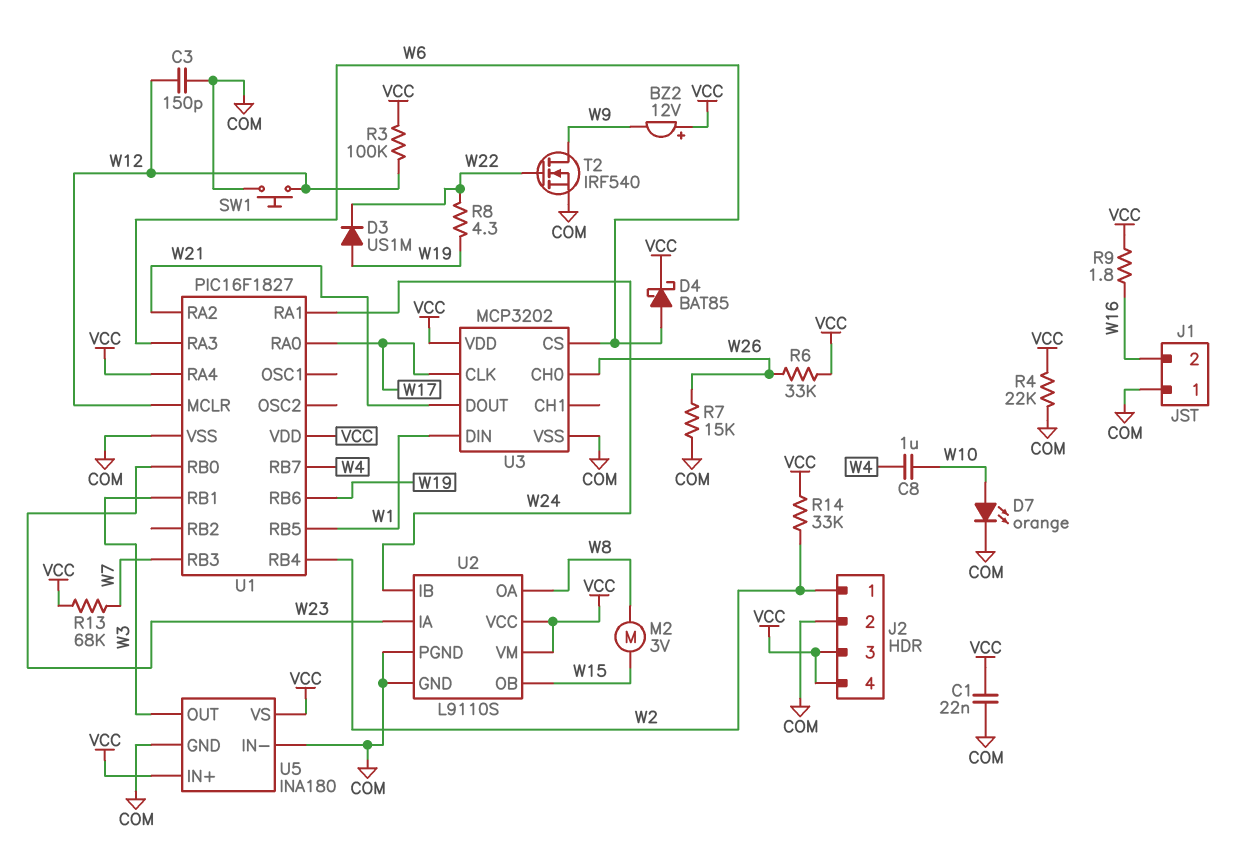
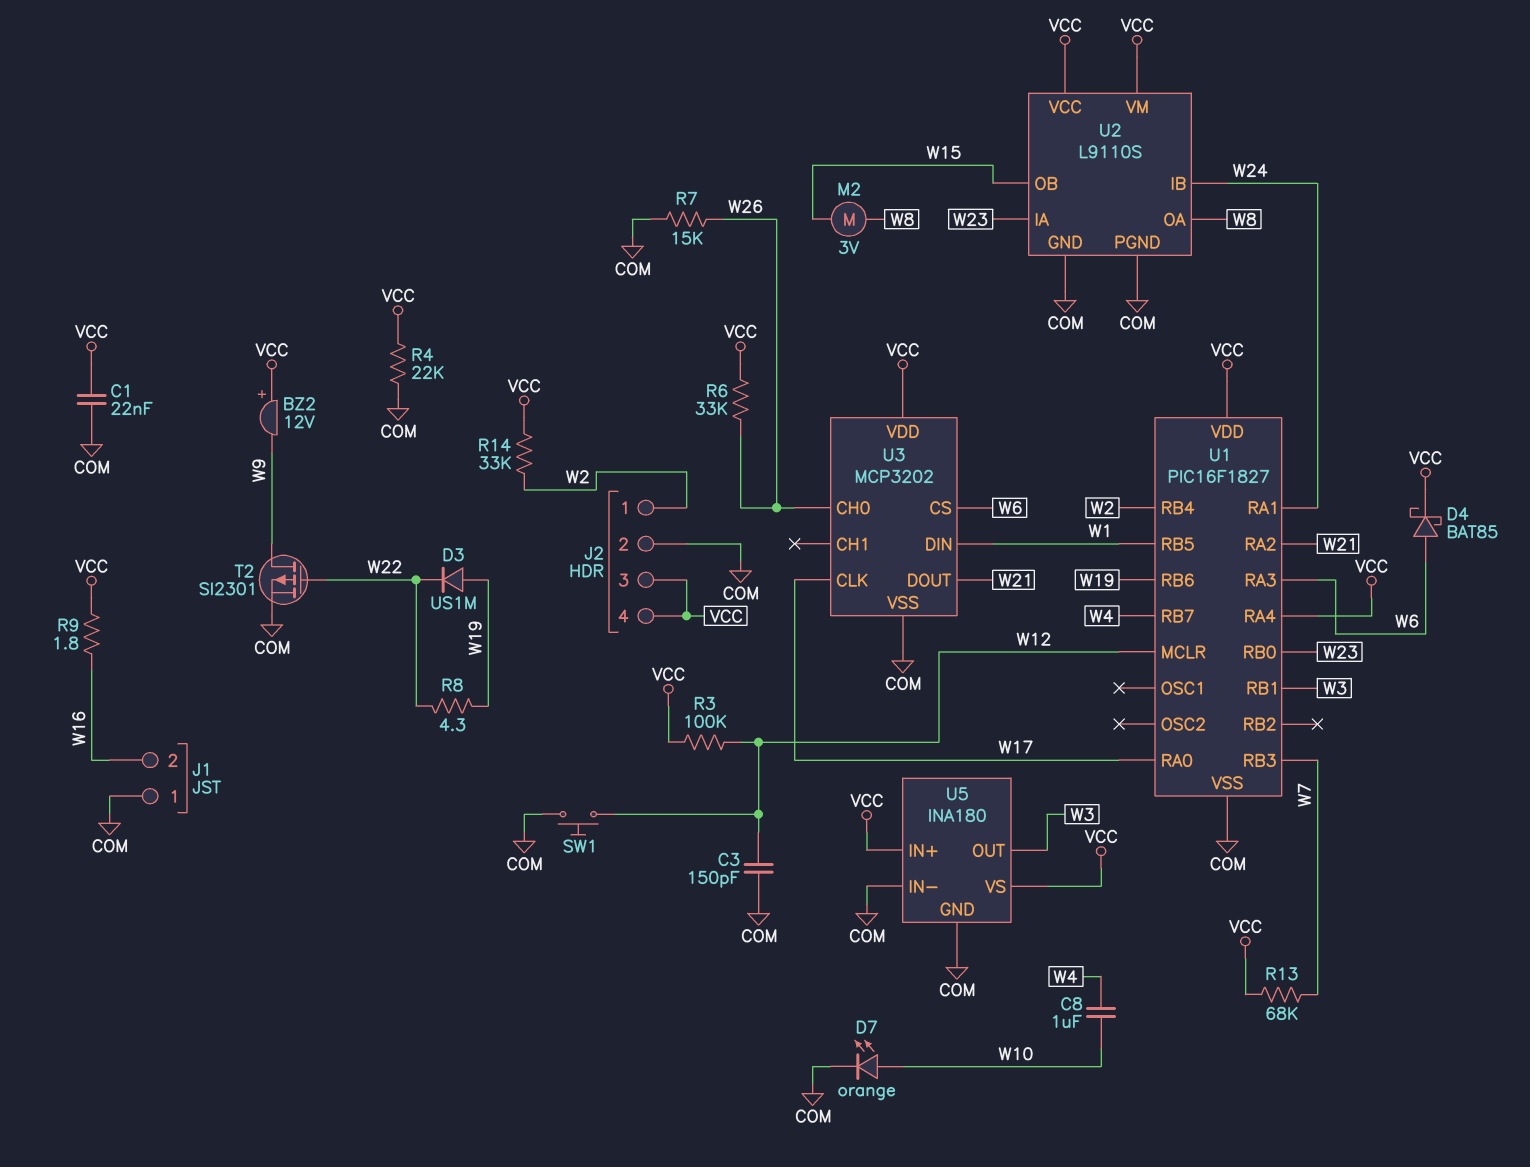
T2: NMOS IRF540 (G W22, D W9, S COM) -> PMOS SI2301 (G W22, D W9, S COM)

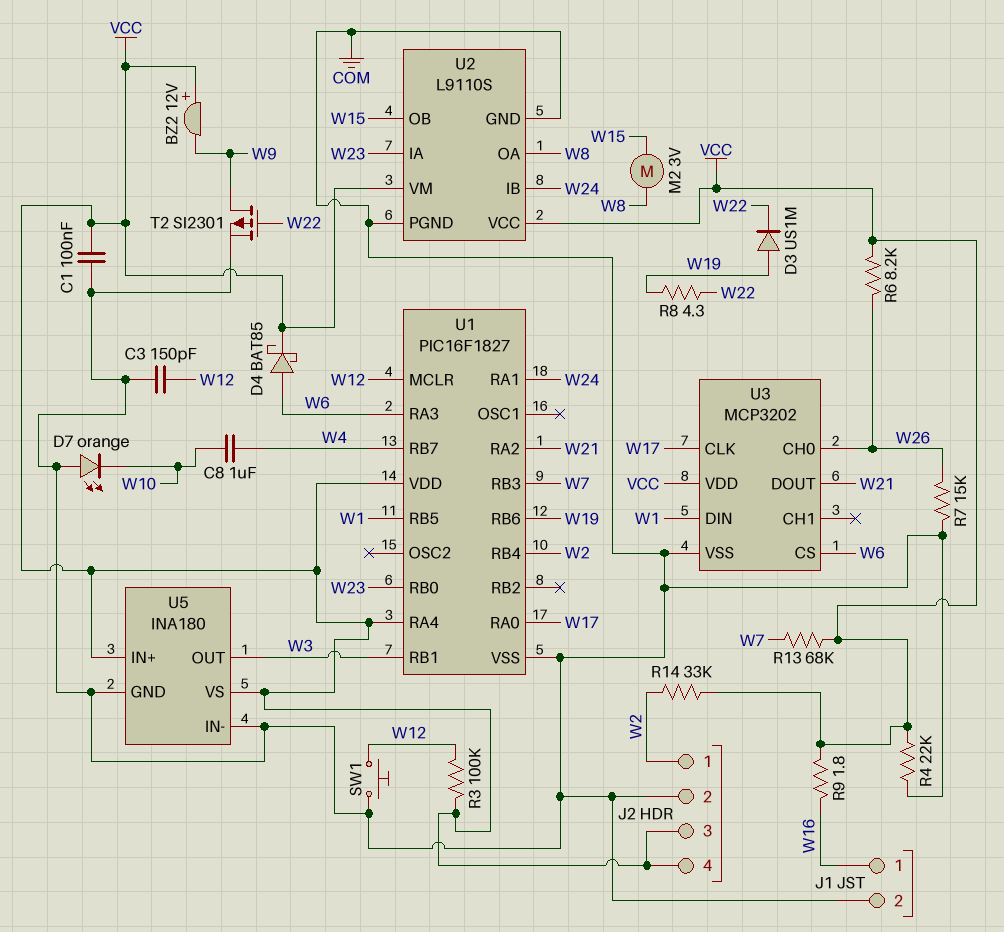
C1: 22nF (COM, VCC) -> 100nF (COM, VCC)
D7: LED orange (A W10, K COM) -> LED orange (A COM, K W10)
J1 pin 1: COM -> W16
J1 pin 2: W16 -> COM
R6: 33k (VCC, W26) -> 8.2k (VCC, W26)

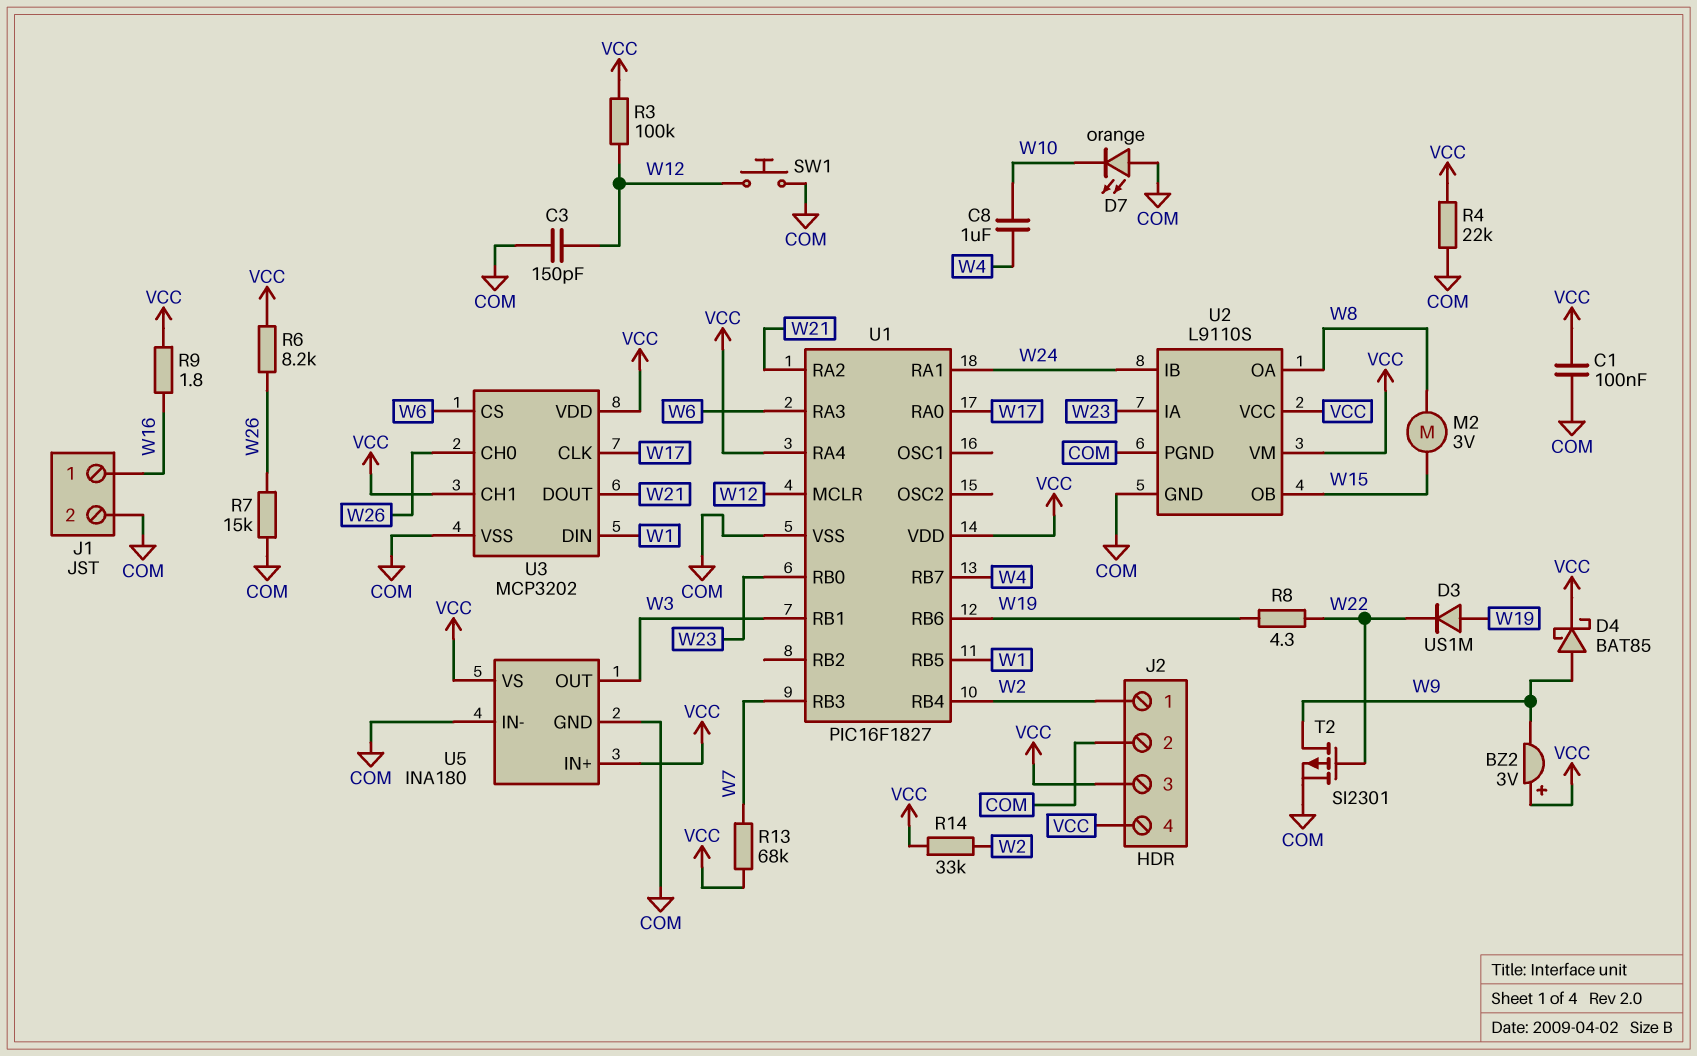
BZ2: buzzer 12V (plus VCC, minus W9) -> buzzer 3V (plus VCC, minus W9)
D4: schottky BAT85 (A W6, K VCC) -> schottky BAT85 (A W9, K VCC)
U3 pin CH1: none -> VCC

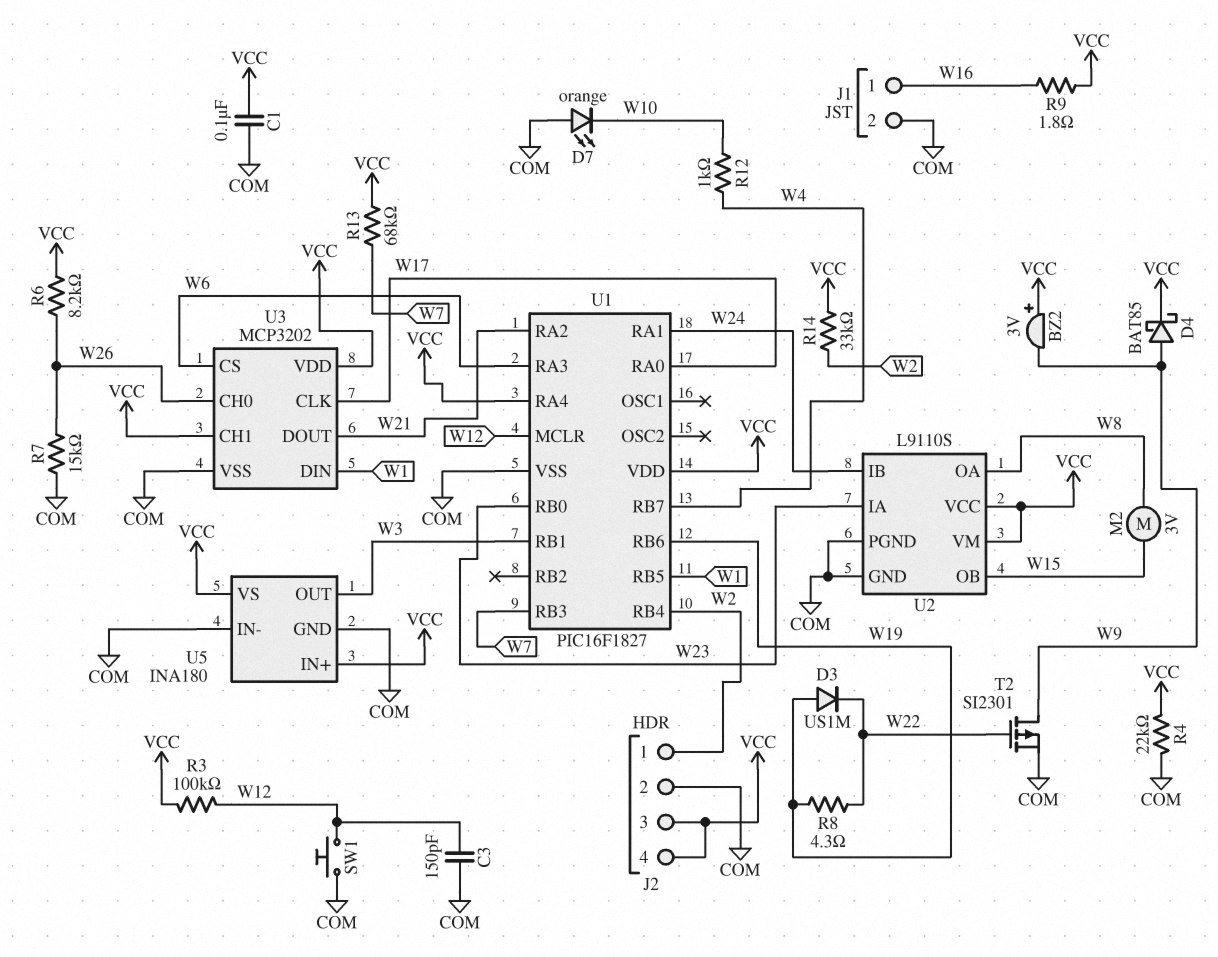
C8: 1uF (W4, W10) -> none
R12: none -> 1k (W4, W10)

